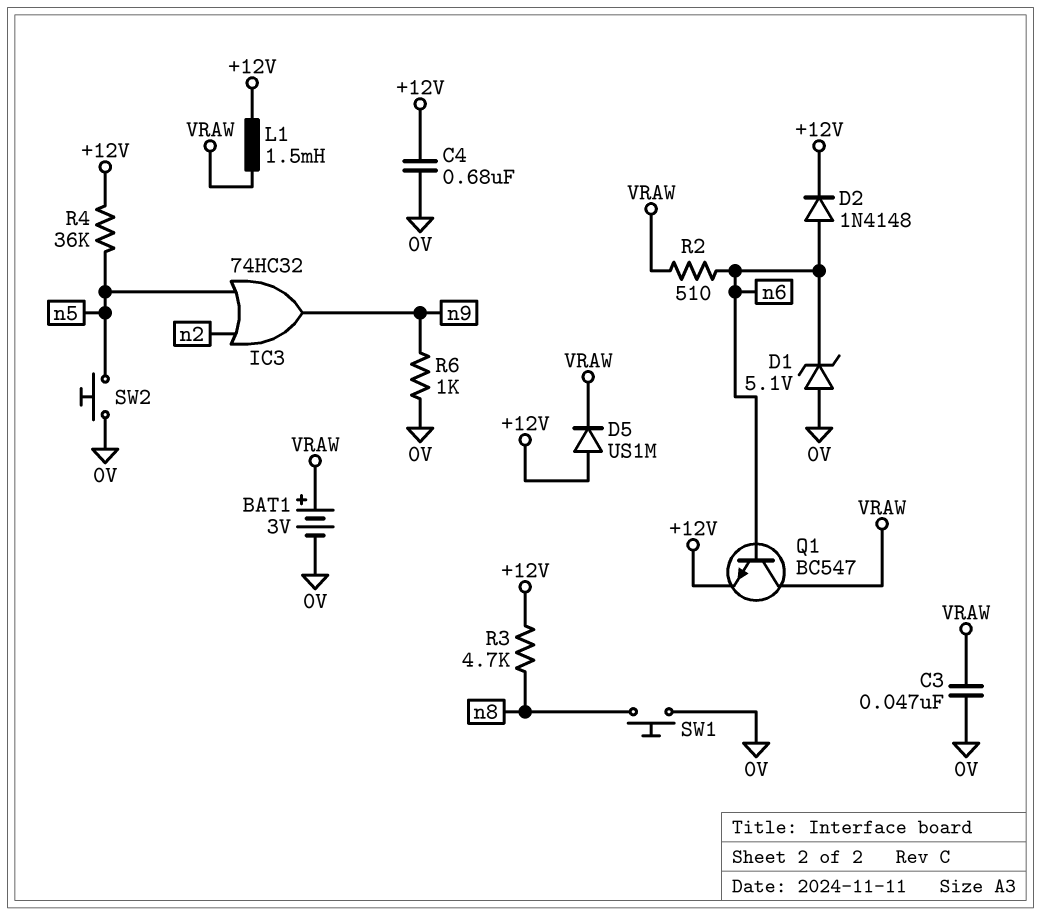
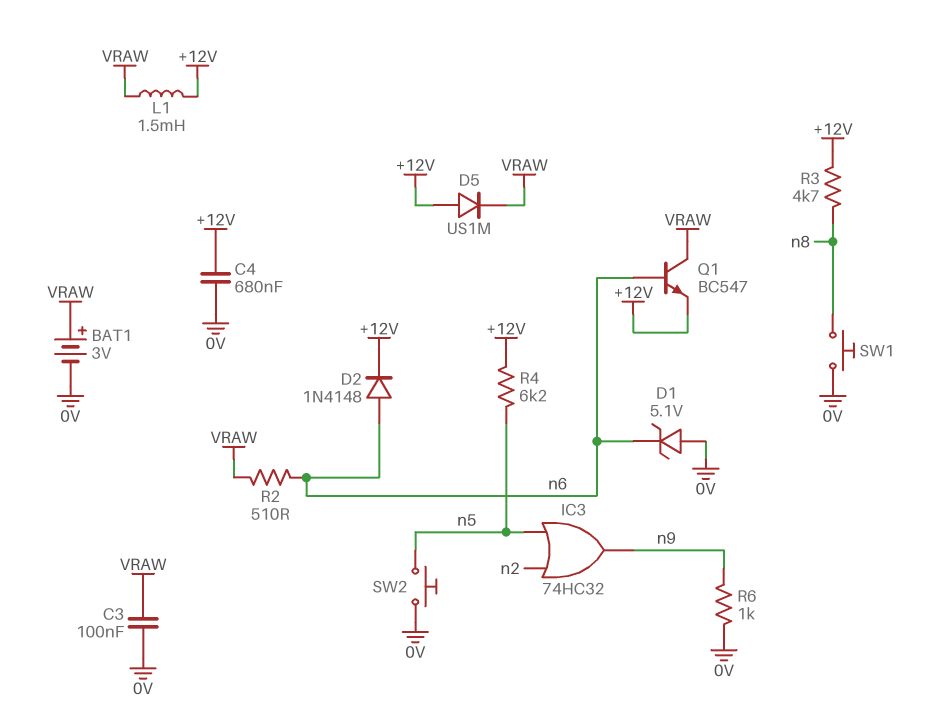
C3: 47nF (0V, VRAW) -> 100nF (0V, VRAW)
R4: 36k (+12V, n5) -> 6.2k (+12V, n5)

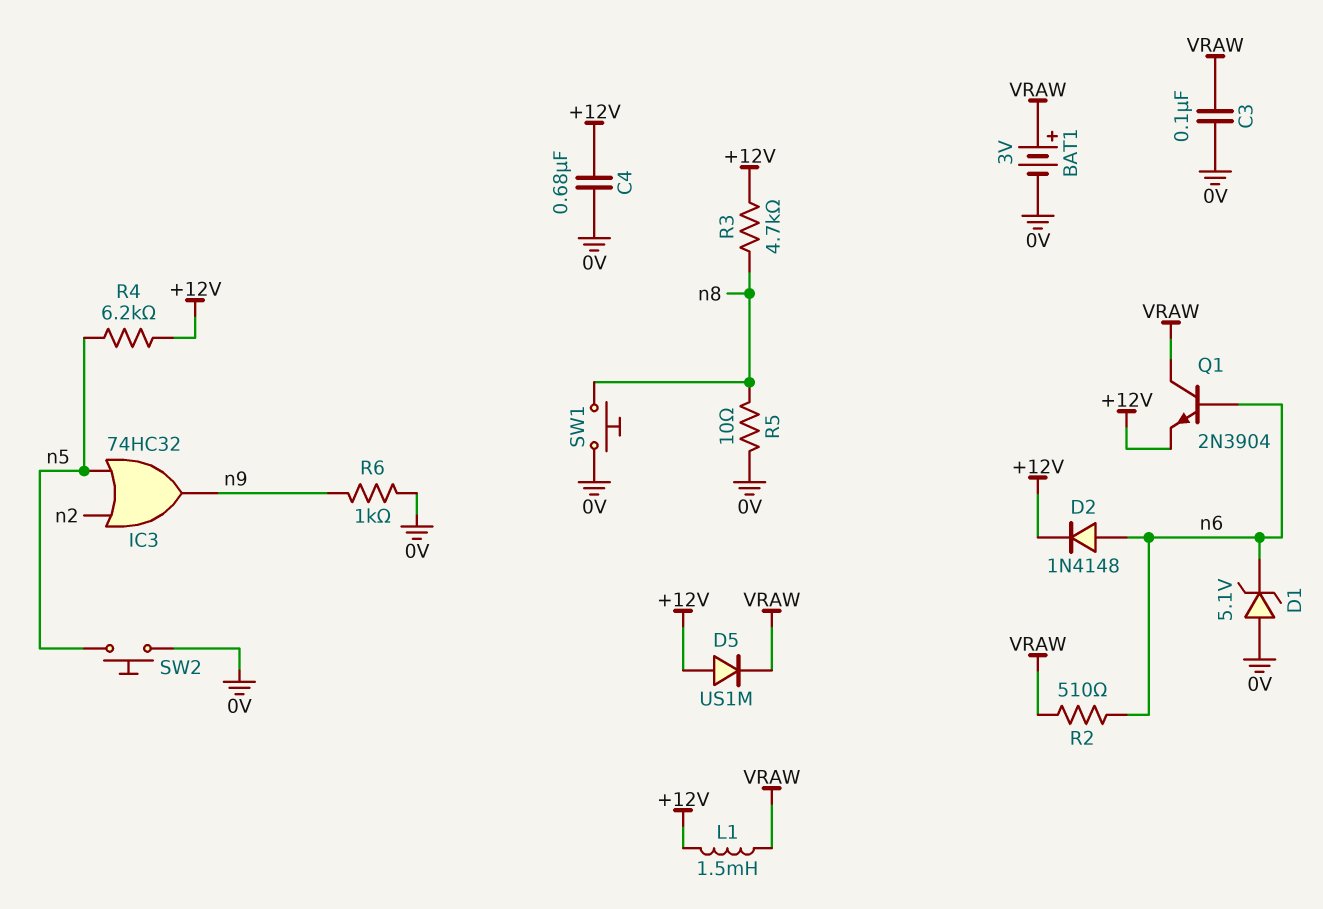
Q1: NPN BC547 (B n6, C VRAW, E +12V) -> NPN 2N3904 (B n6, C VRAW, E +12V)
R5: none -> 10 (0V, n8)

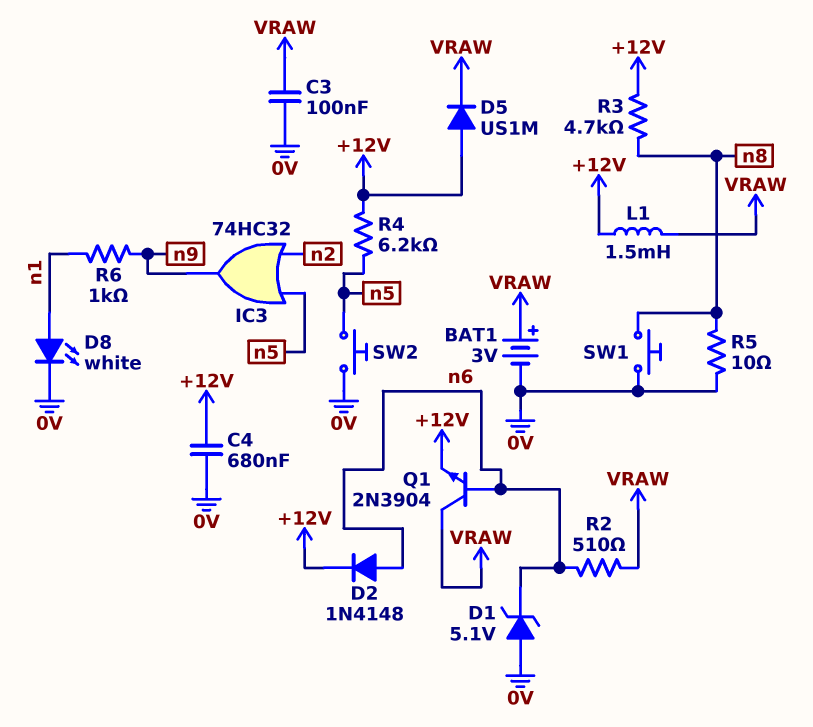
D8: none -> LED white (A n1, K 0V)
R6: 1k (0V, n9) -> 1k (n1, n9)

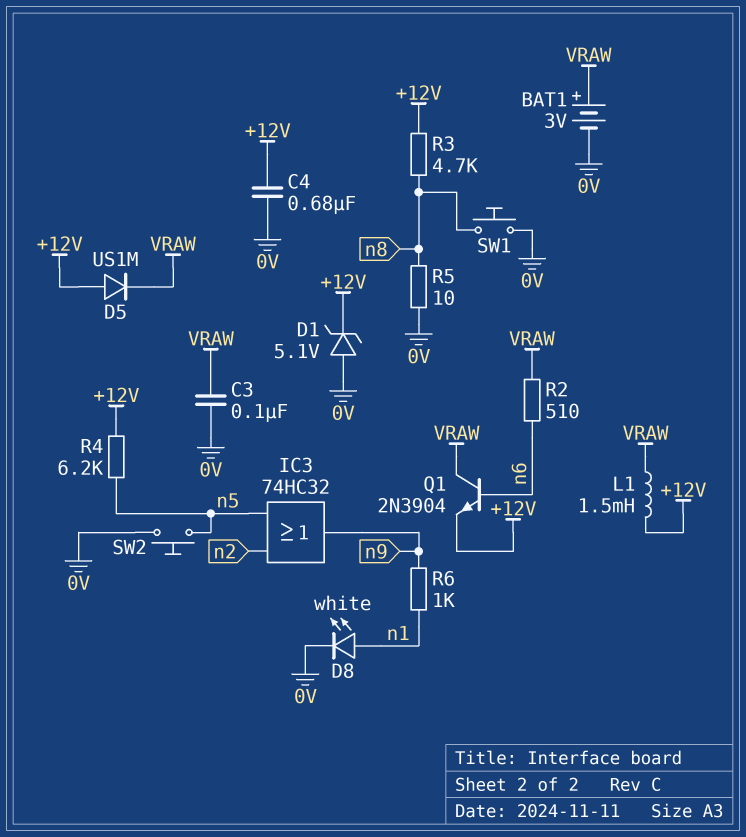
D1: zener 5.1V (A 0V, K n6) -> zener 5.1V (A 0V, K +12V)
D2: diode 1N4148 (A n6, K +12V) -> none

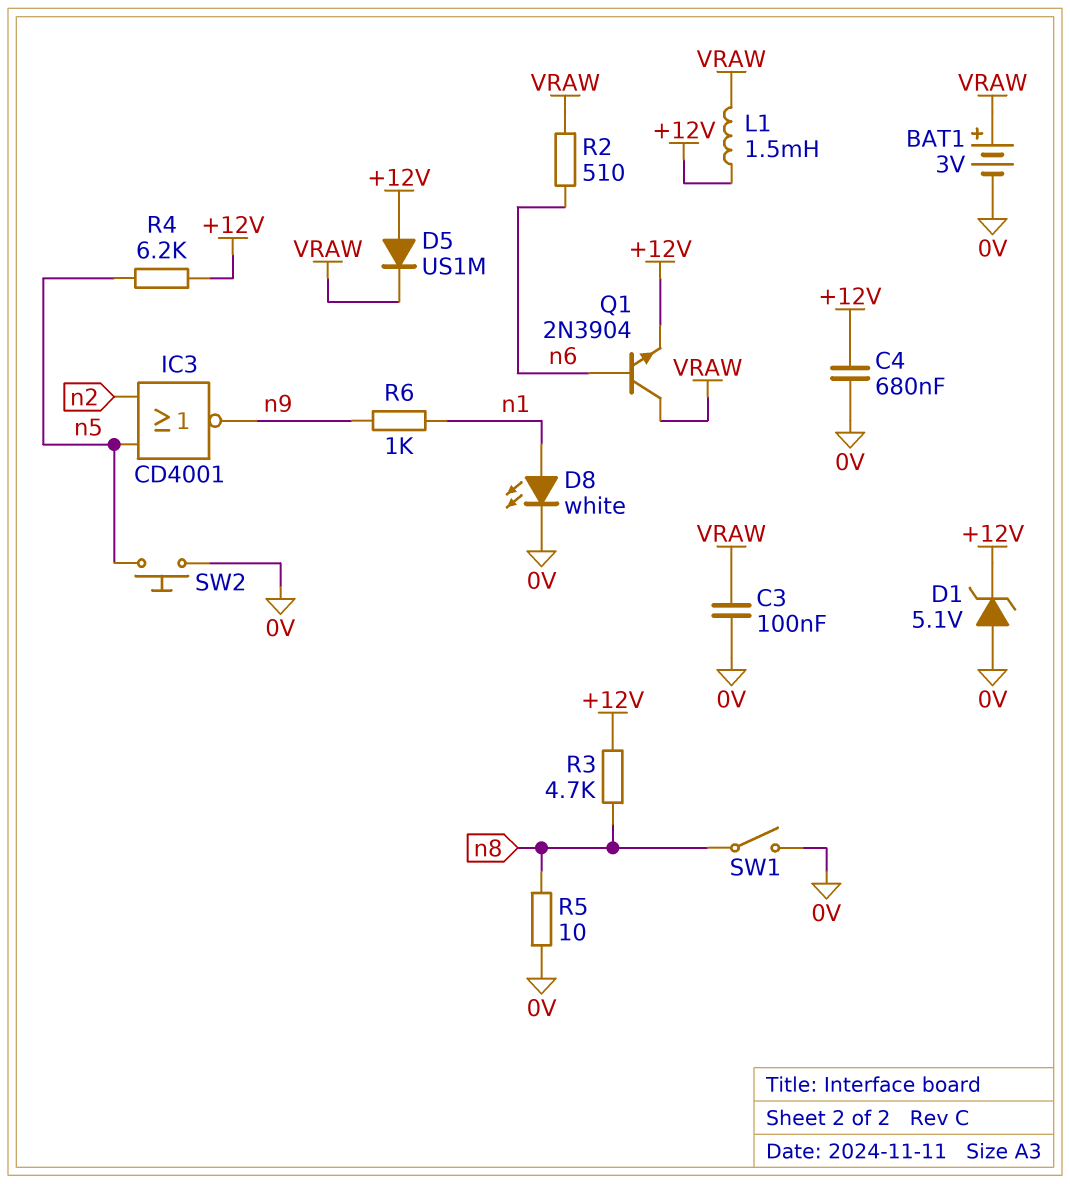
IC3: OR 74HC32 (in n2, in n5, out n9) -> NOR CD4001 (in n2, in n5, out n9)
SW1: button (0V, n8) -> switch (0V, n8)

